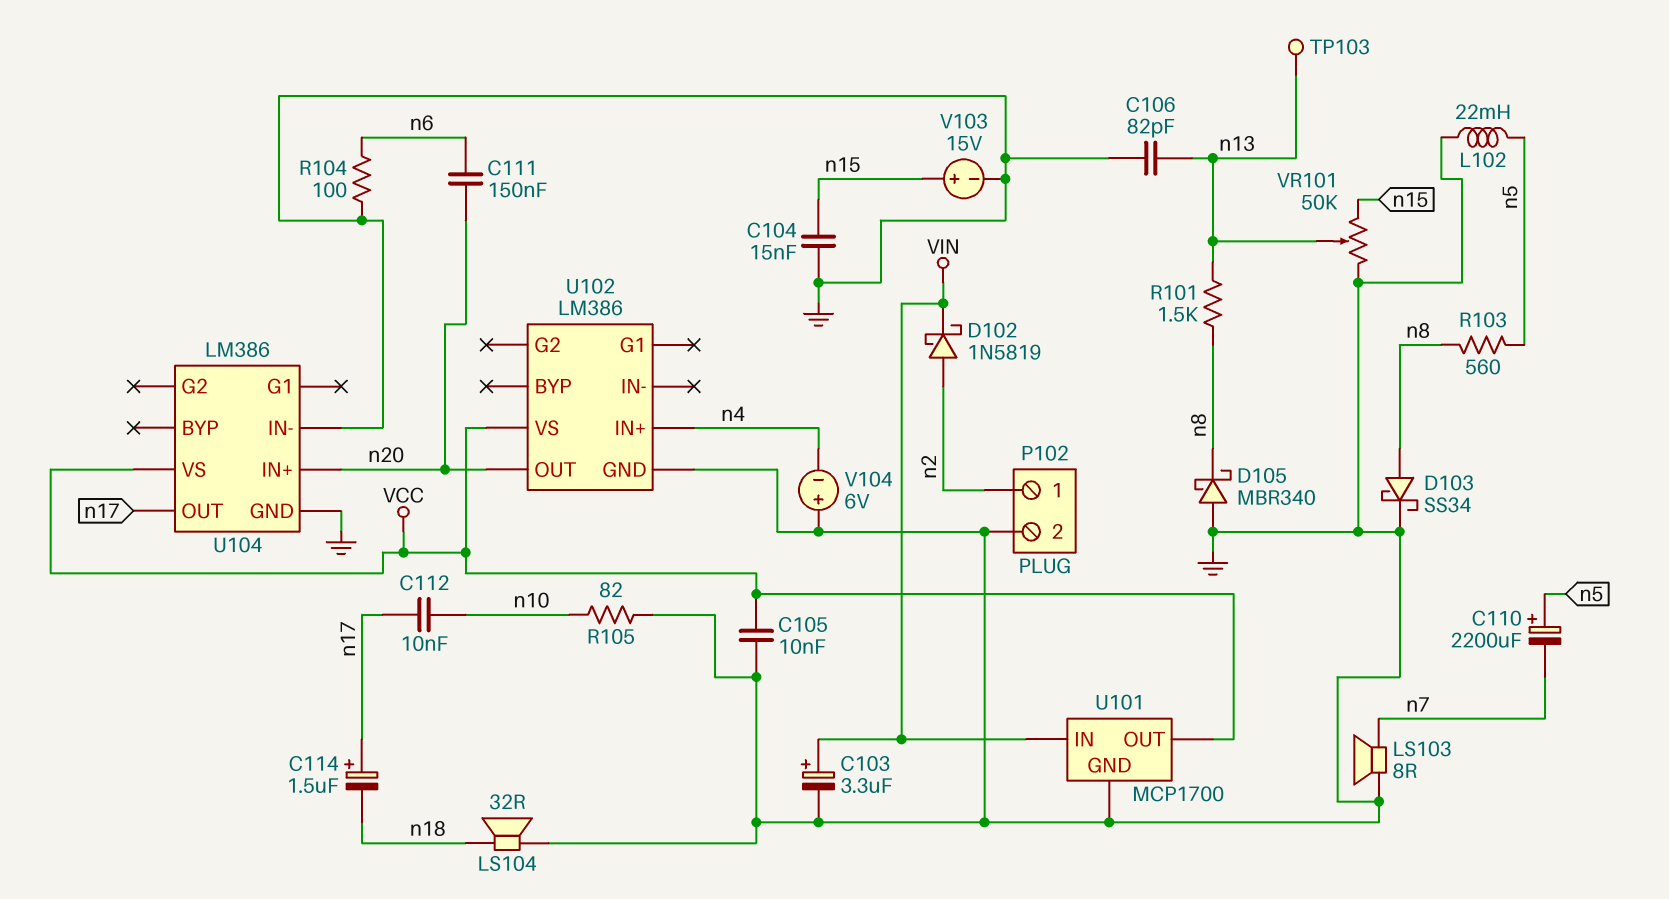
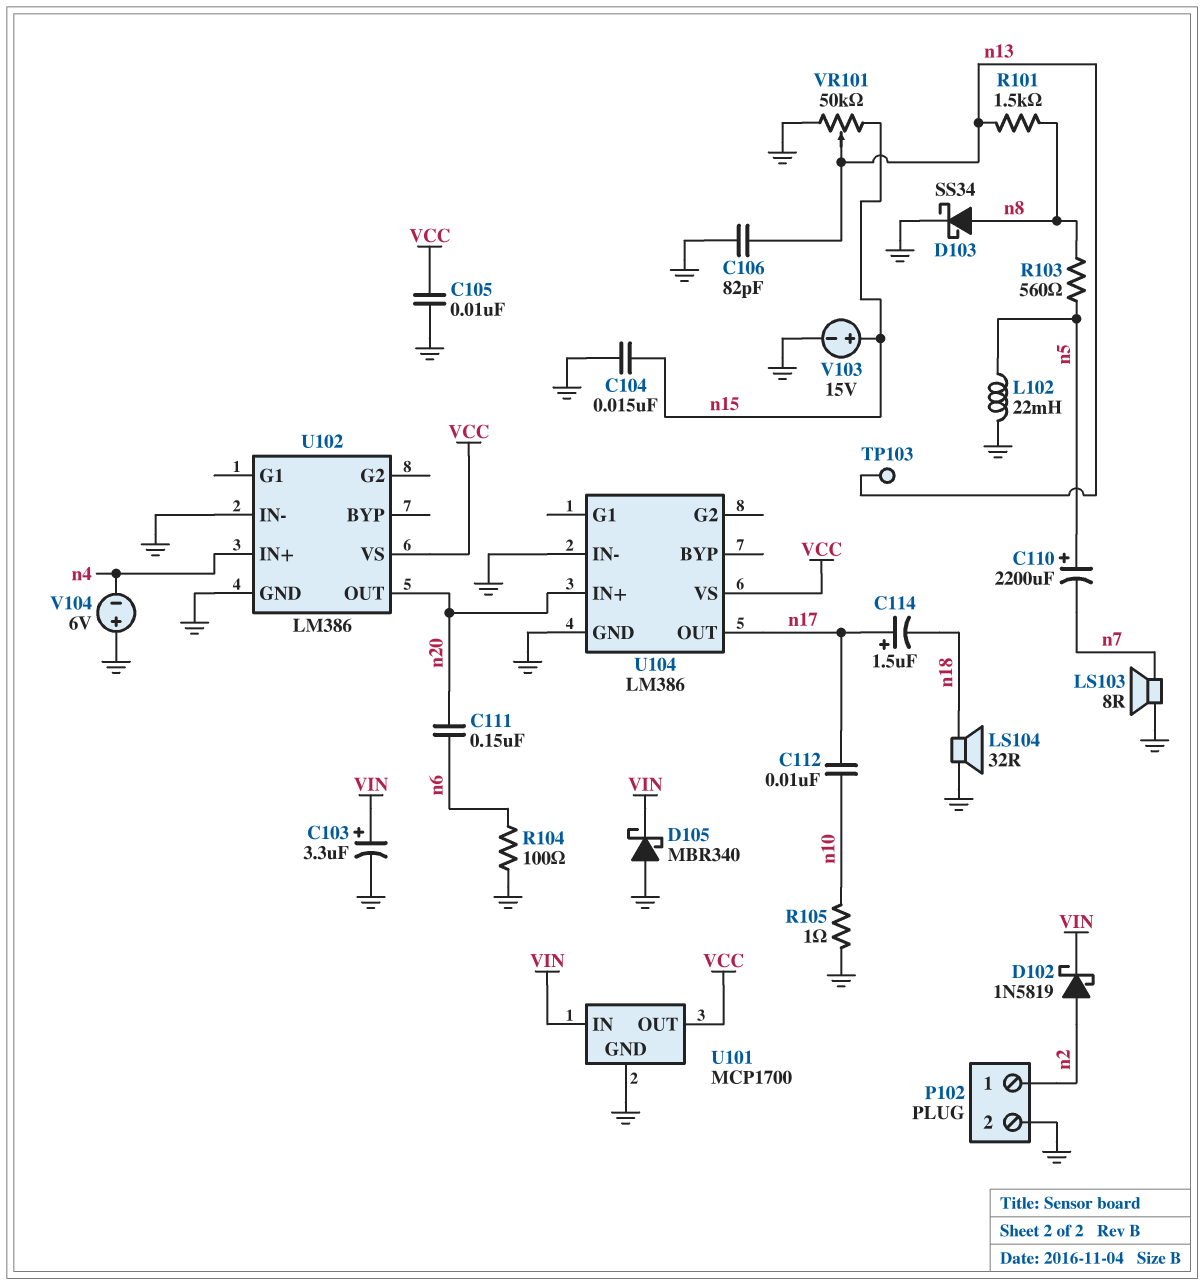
D105: schottky MBR340 (A GND, K n8) -> schottky MBR340 (A GND, K VIN)
R105: 82 (GND, n10) -> 1 (GND, n10)
U102 pin IN-: none -> GND

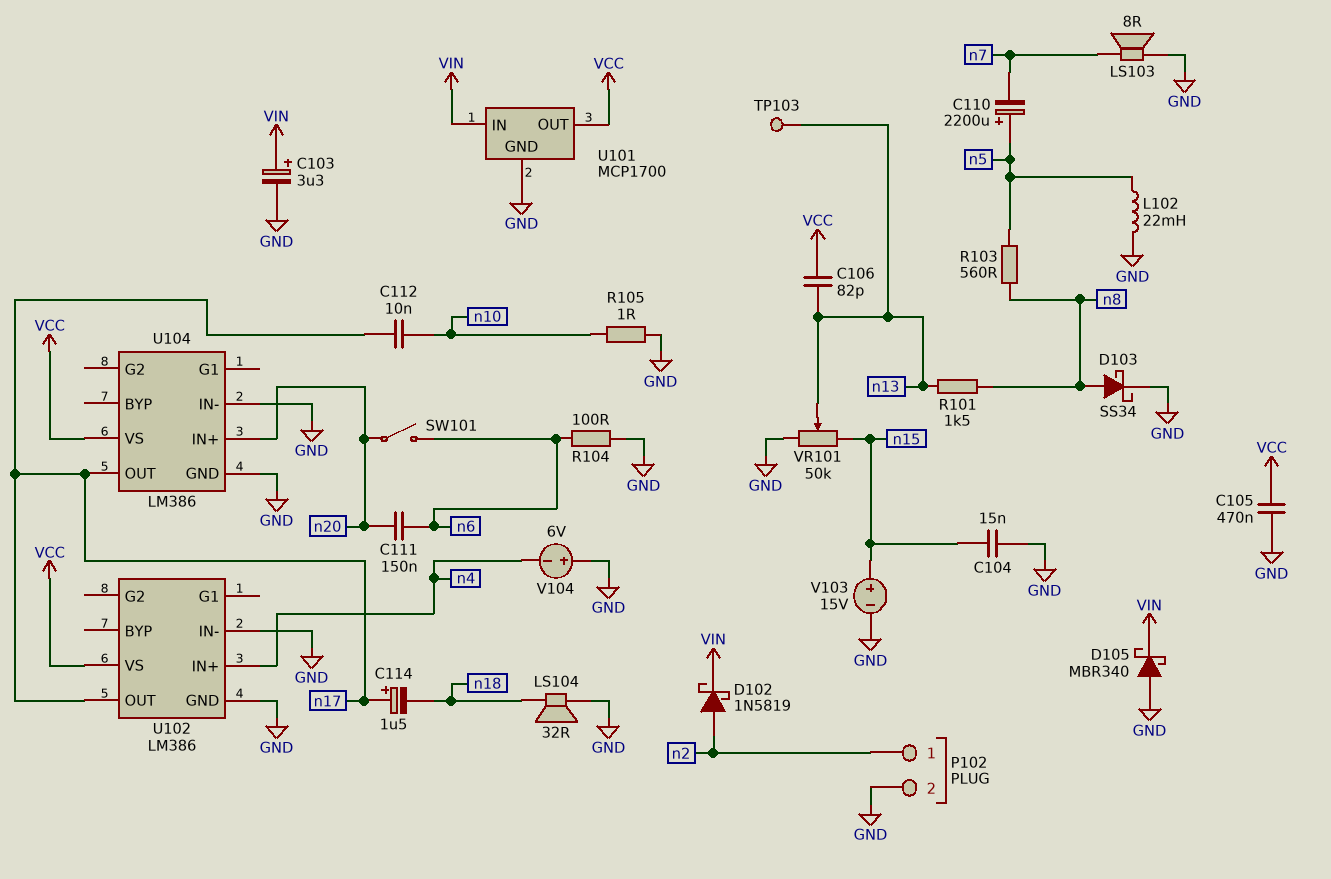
C105: 10nF (GND, VCC) -> 470nF (GND, VCC)
C106: 82pF (GND, n13) -> 82pF (VCC, n13)
SW101: none -> switch (n6, n20)
U102 pin OUT: n20 -> n17

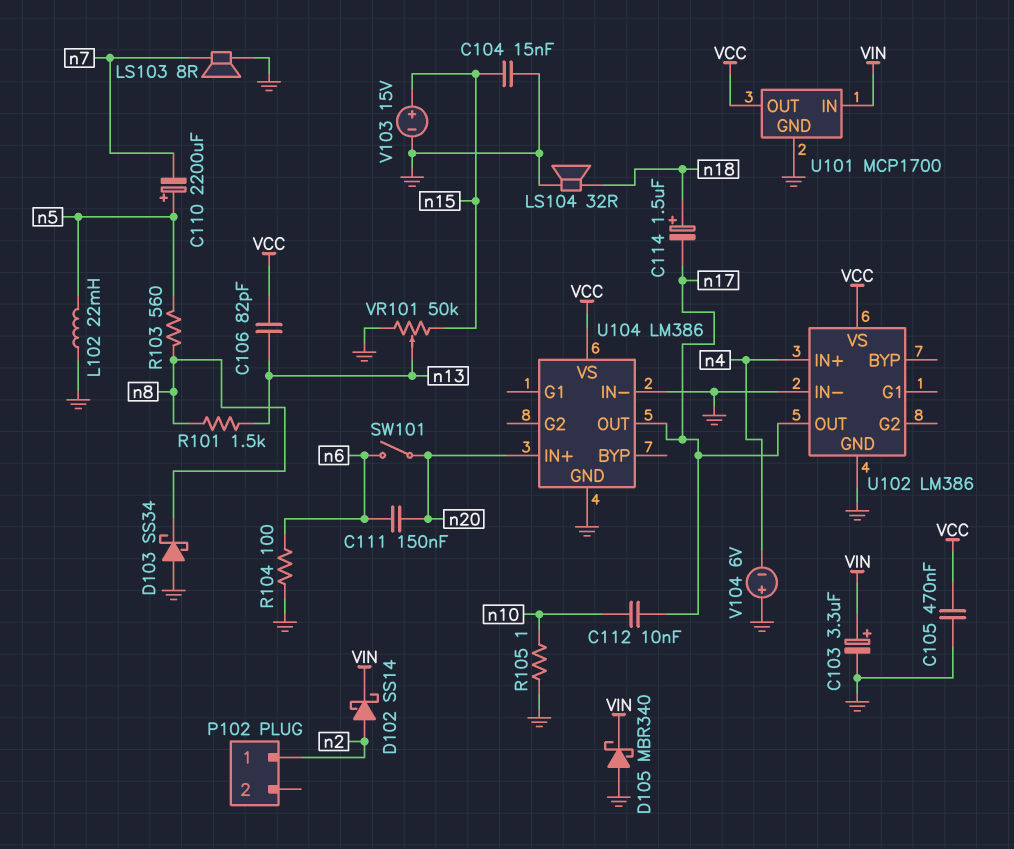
C114: 1.5uF (plus n17, minus n18) -> 1.5uF (plus n18, minus n17)
D102: schottky 1N5819 (A n2, K VIN) -> schottky SS14 (A n2, K VIN)
D103: schottky SS34 (A n8, K GND) -> schottky SS34 (A GND, K n8)
P102 pin 2: GND -> none
TP103: test point (n13) -> none

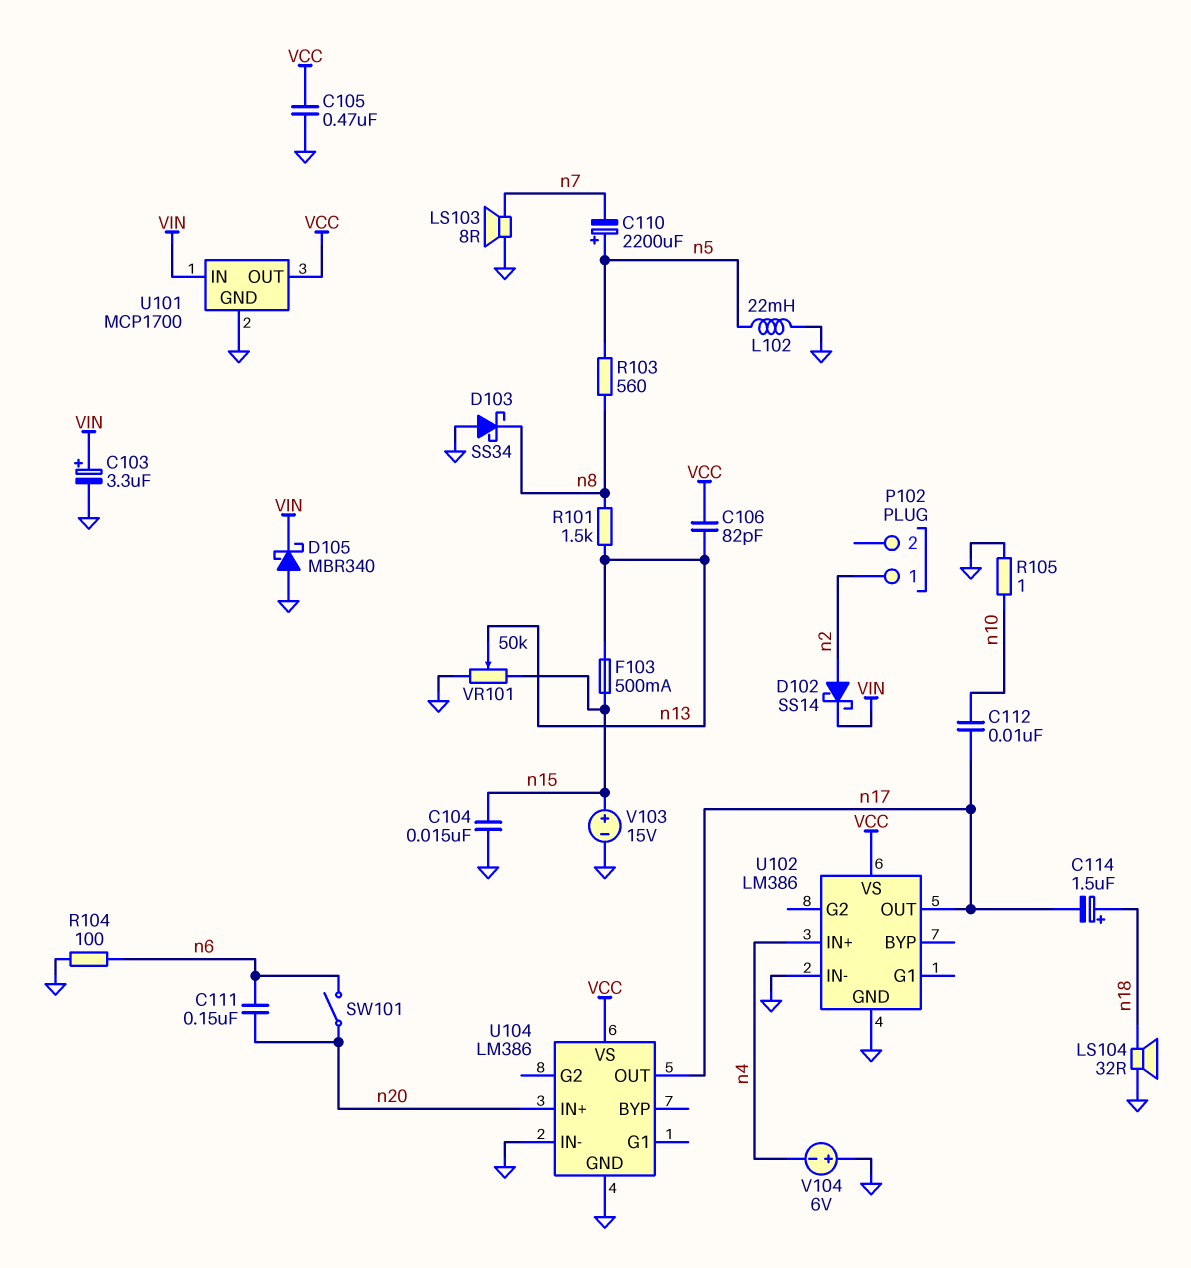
F103: none -> 500mA (n13, n15)

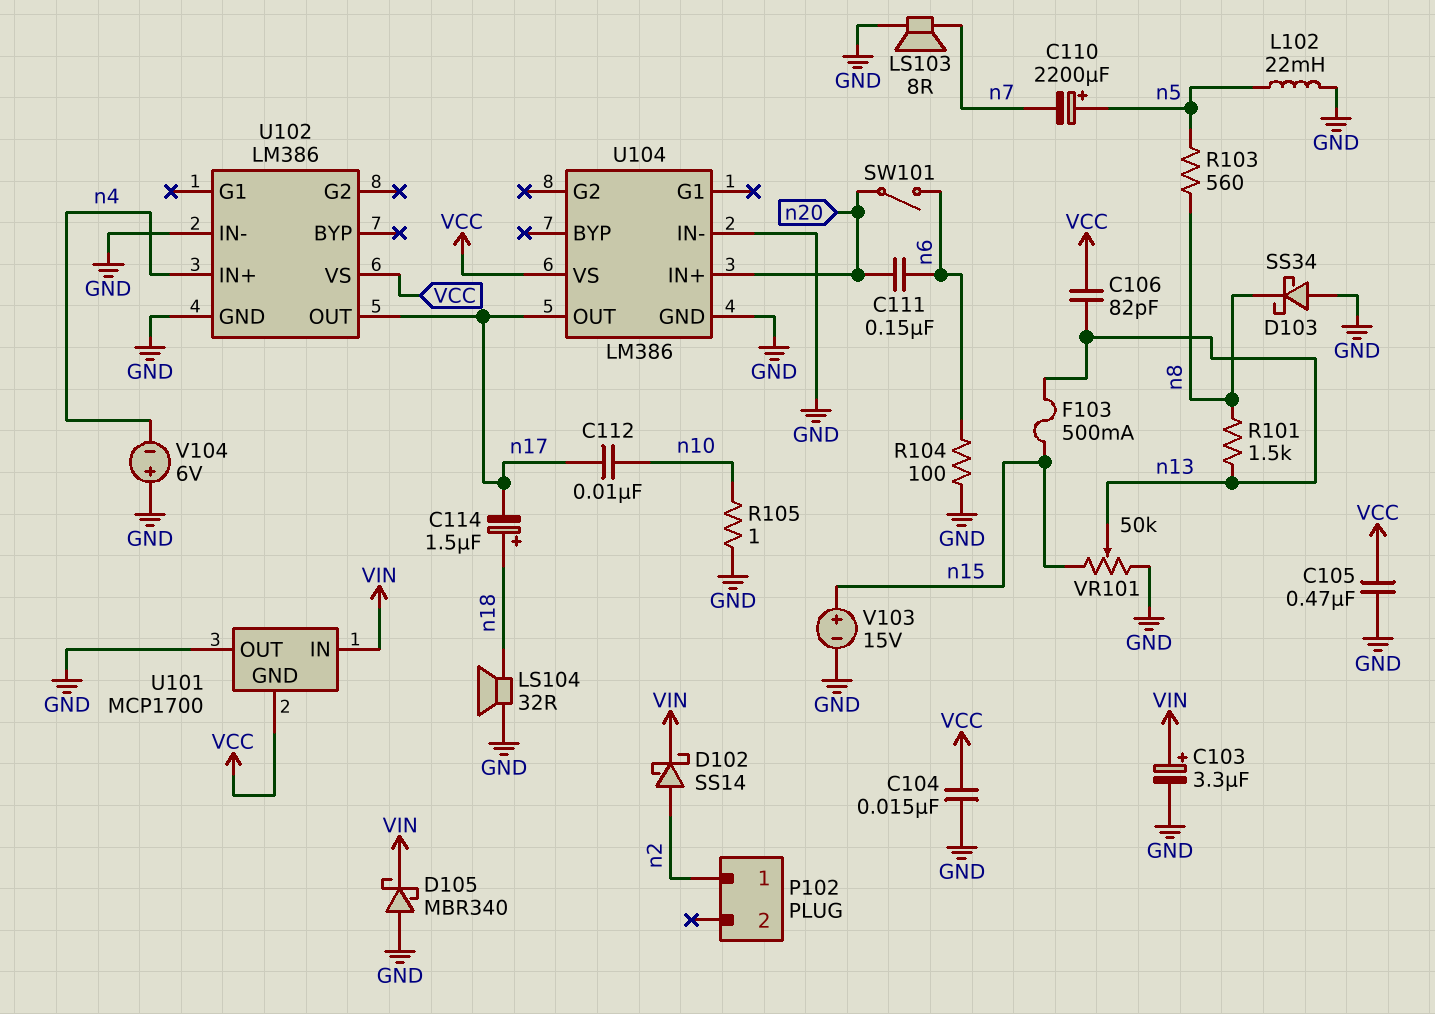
C104: 15nF (GND, n15) -> 15nF (GND, VCC)
U101 pin GND: GND -> VCC
U101 pin OUT: VCC -> GND

